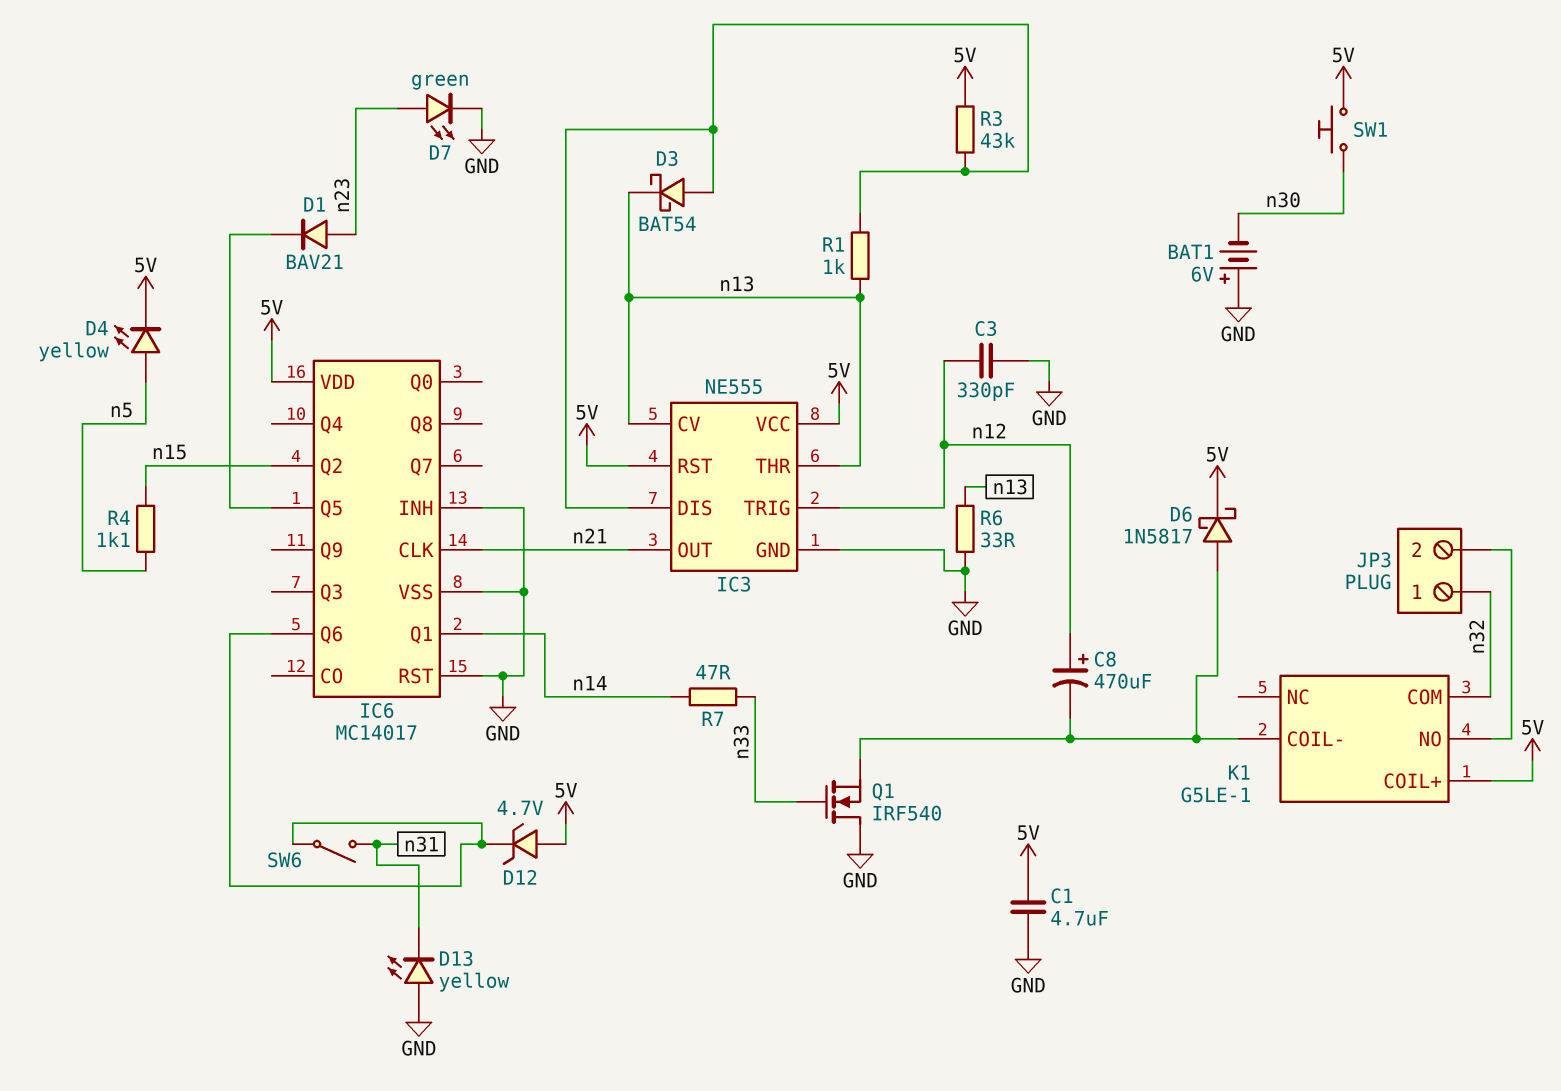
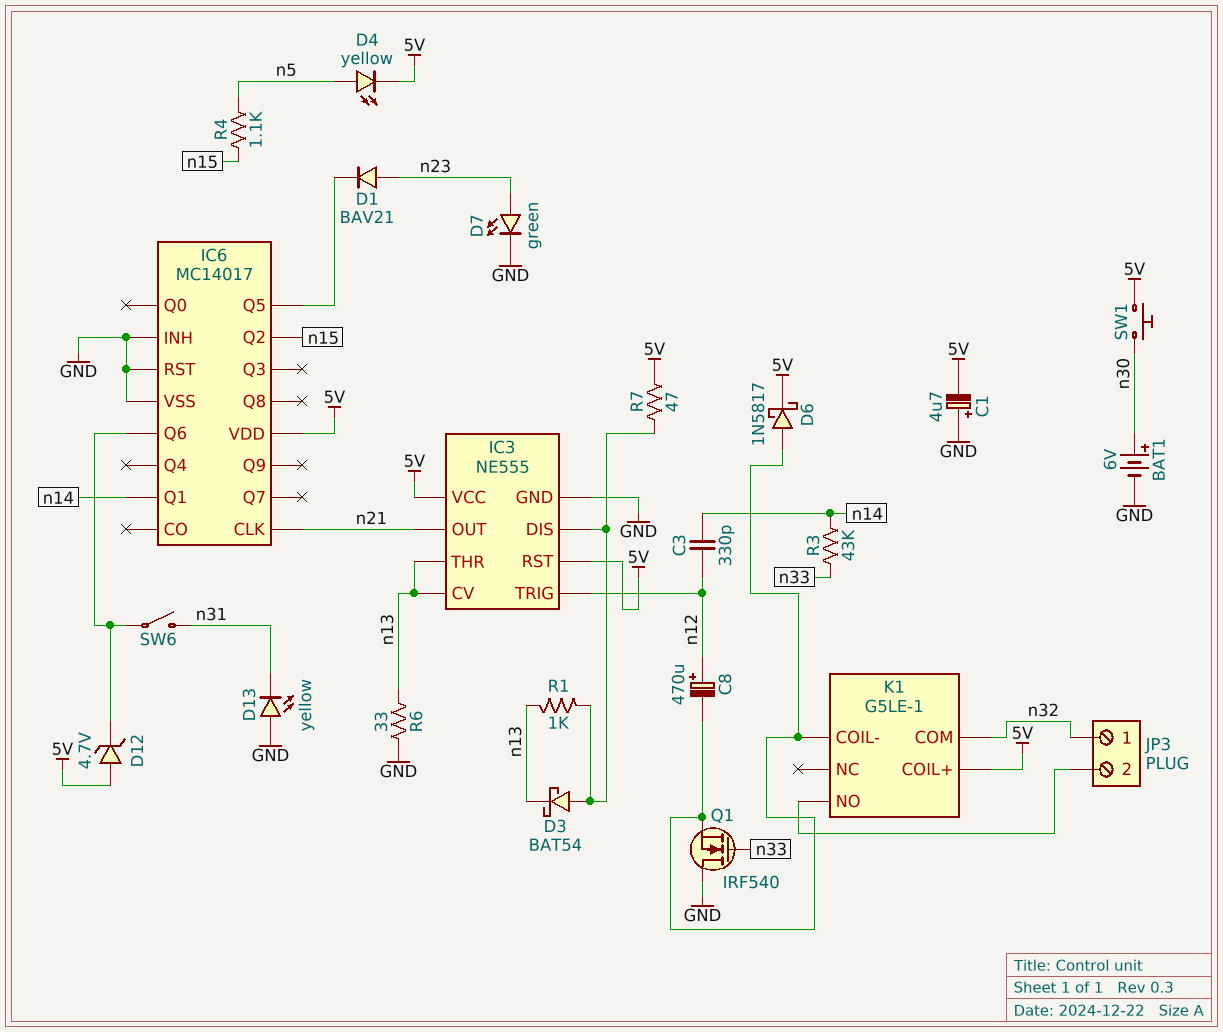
BAT1: 6V (plus GND, minus n30) -> 6V (plus n30, minus GND)
C1: 4.7uF (5V, GND) -> 4.7uF (plus GND, minus 5V)
C3: 330pF (GND, n12) -> 330pF (n12, n14)
R3: 43k (5V, IC3/DIS) -> 43k (n14, n33)
R7: 47 (n14, n33) -> 47 (5V, IC3/DIS)

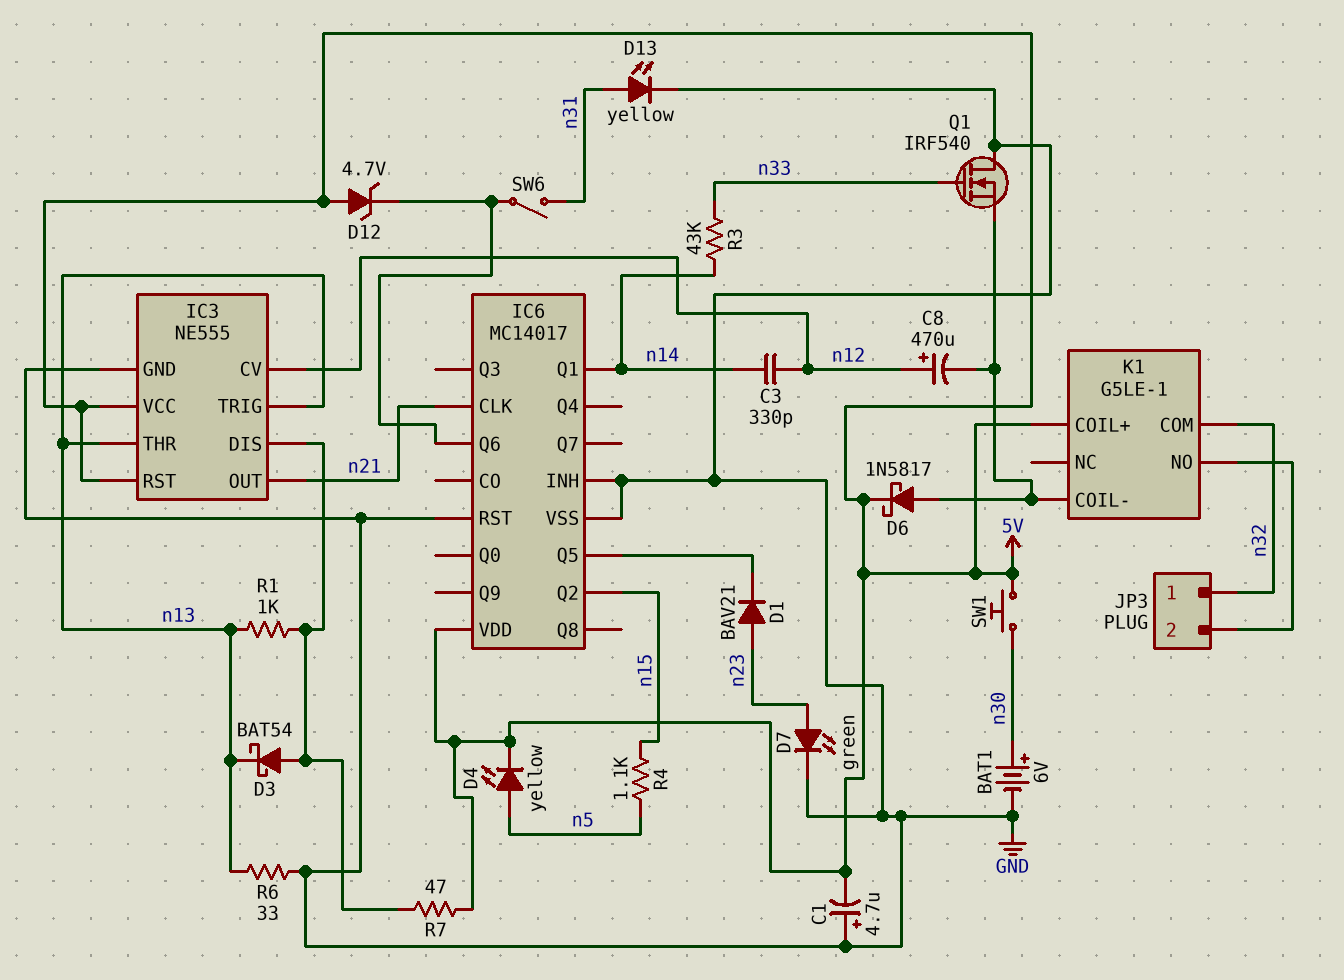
D13: LED yellow (A GND, K n31) -> LED yellow (A n31, K GND)
IC3 pin CV: n13 -> n12
IC3 pin TRIG: n12 -> n13

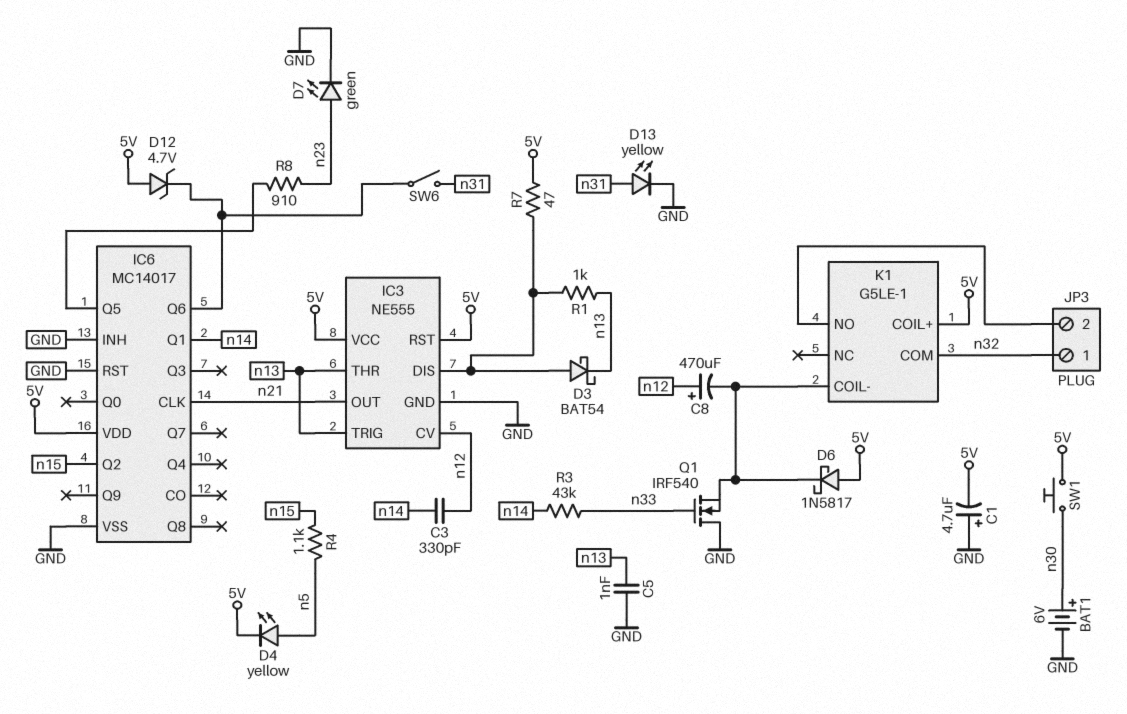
C5: none -> 1nF (GND, n13)
D1: diode BAV21 (A n23, K IC6/Q5) -> none
D6: schottky 1N5817 (A K1/COIL-, K 5V) -> schottky 1N5817 (A 5V, K K1/COIL-)
R6: 33 (GND, n13) -> none
R8: none -> 910 (IC6/Q5, n23)

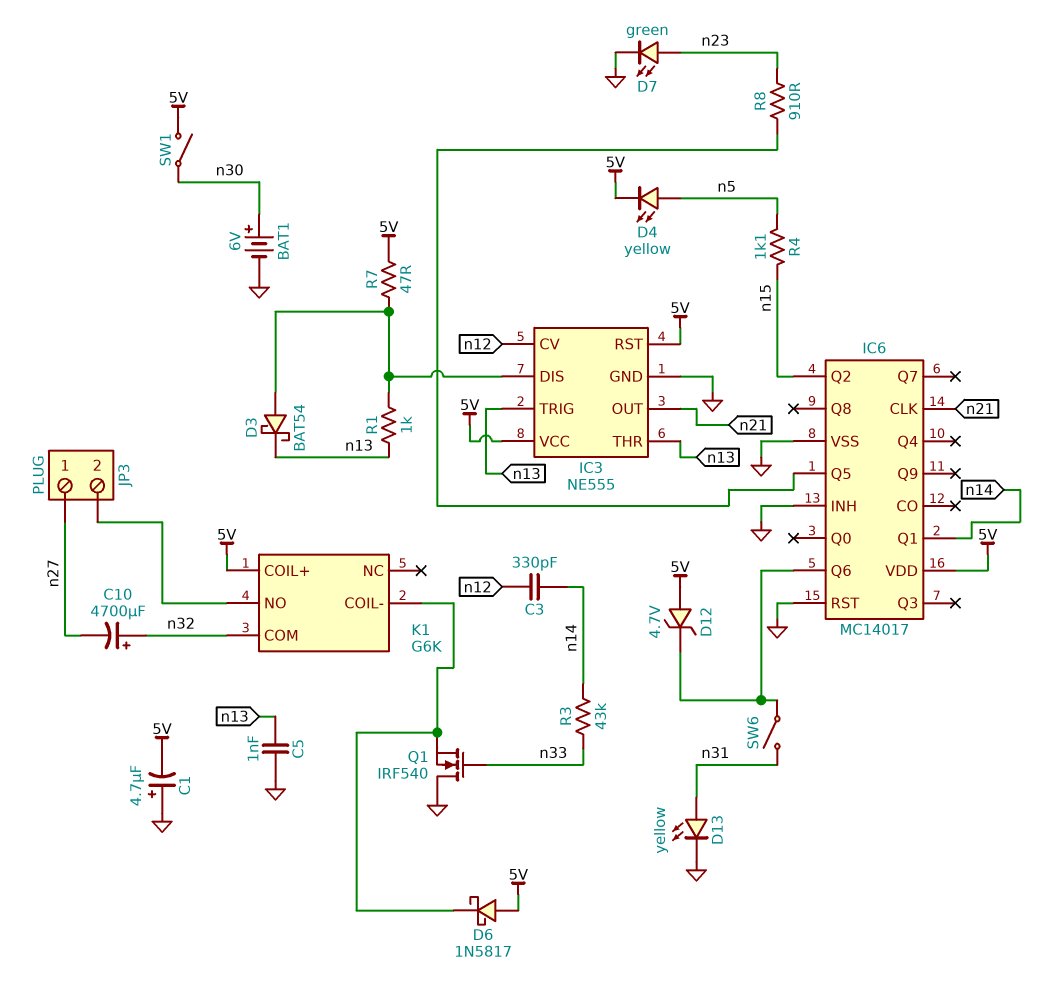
C8: 470uF (plus n12, minus K1/COIL-) -> none
C10: none -> 4700uF (plus n32, minus n27)
JP3 pin 1: n32 -> n27
K1: G5LE-1 -> G6K
SW1: button (5V, n30) -> switch (5V, n30)

